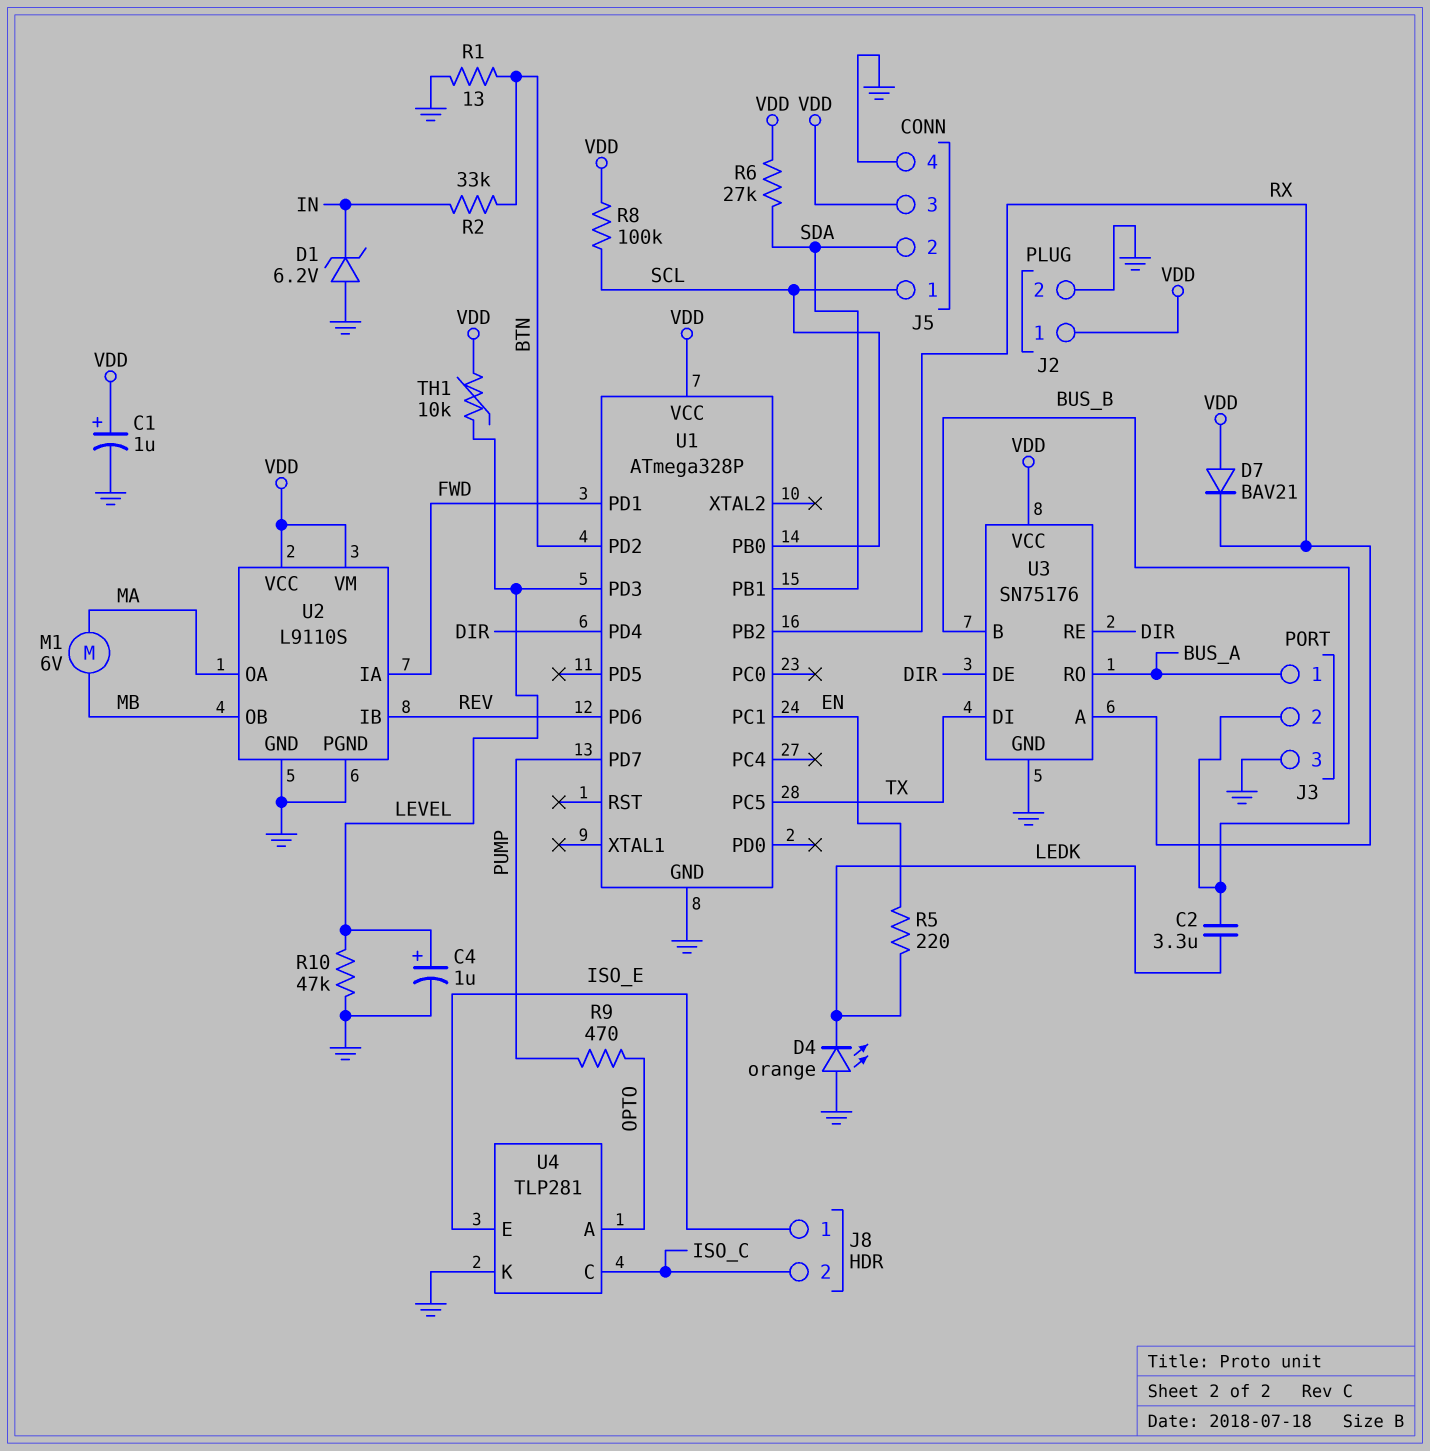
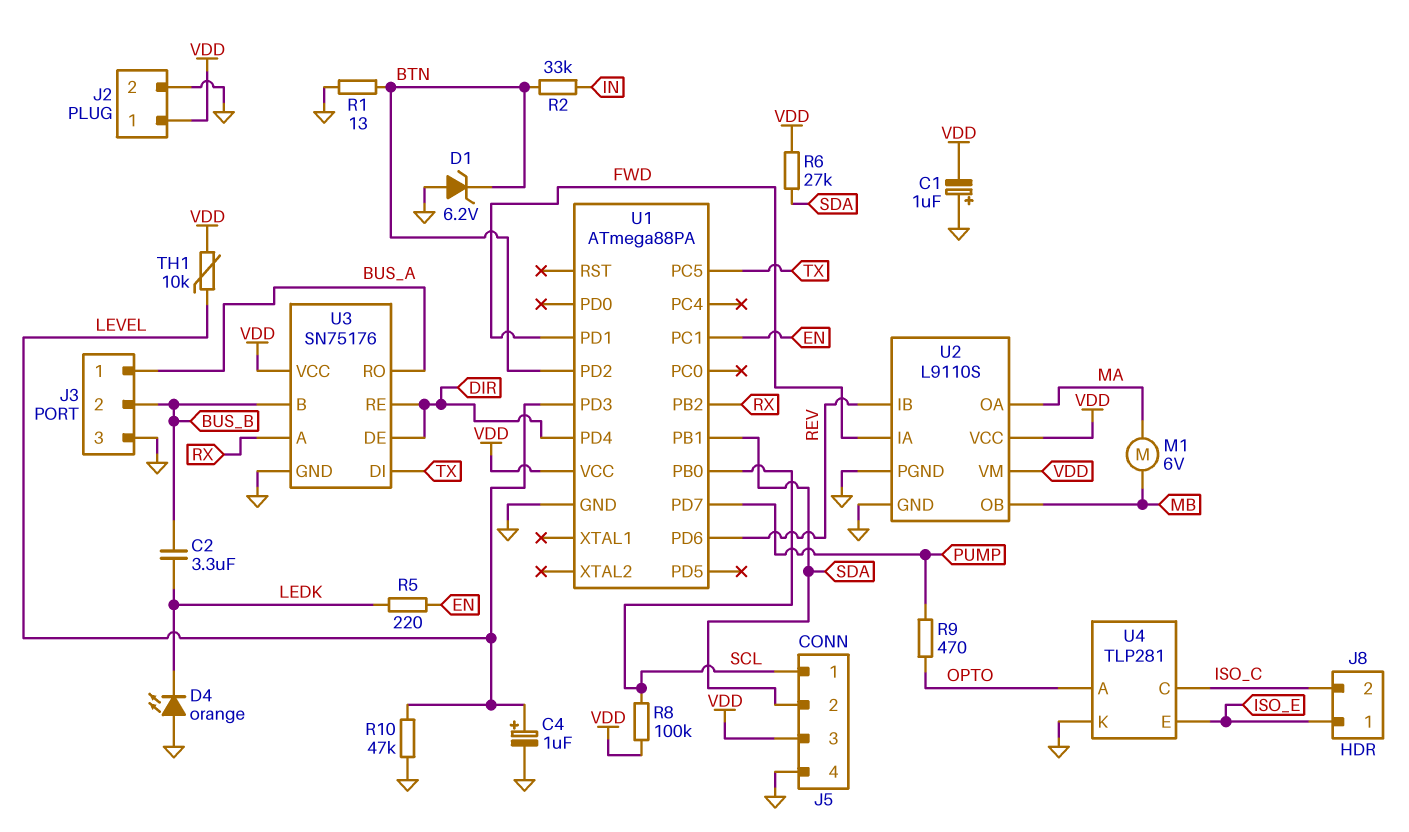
C1: 1uF (plus VDD, minus GND) -> 1uF (plus GND, minus VDD)
D1: zener 6.2V (A GND, K IN) -> zener 6.2V (A GND, K BTN)
D7: diode BAV21 (A VDD, K RX) -> none
U1: ATmega328P -> ATmega88PA

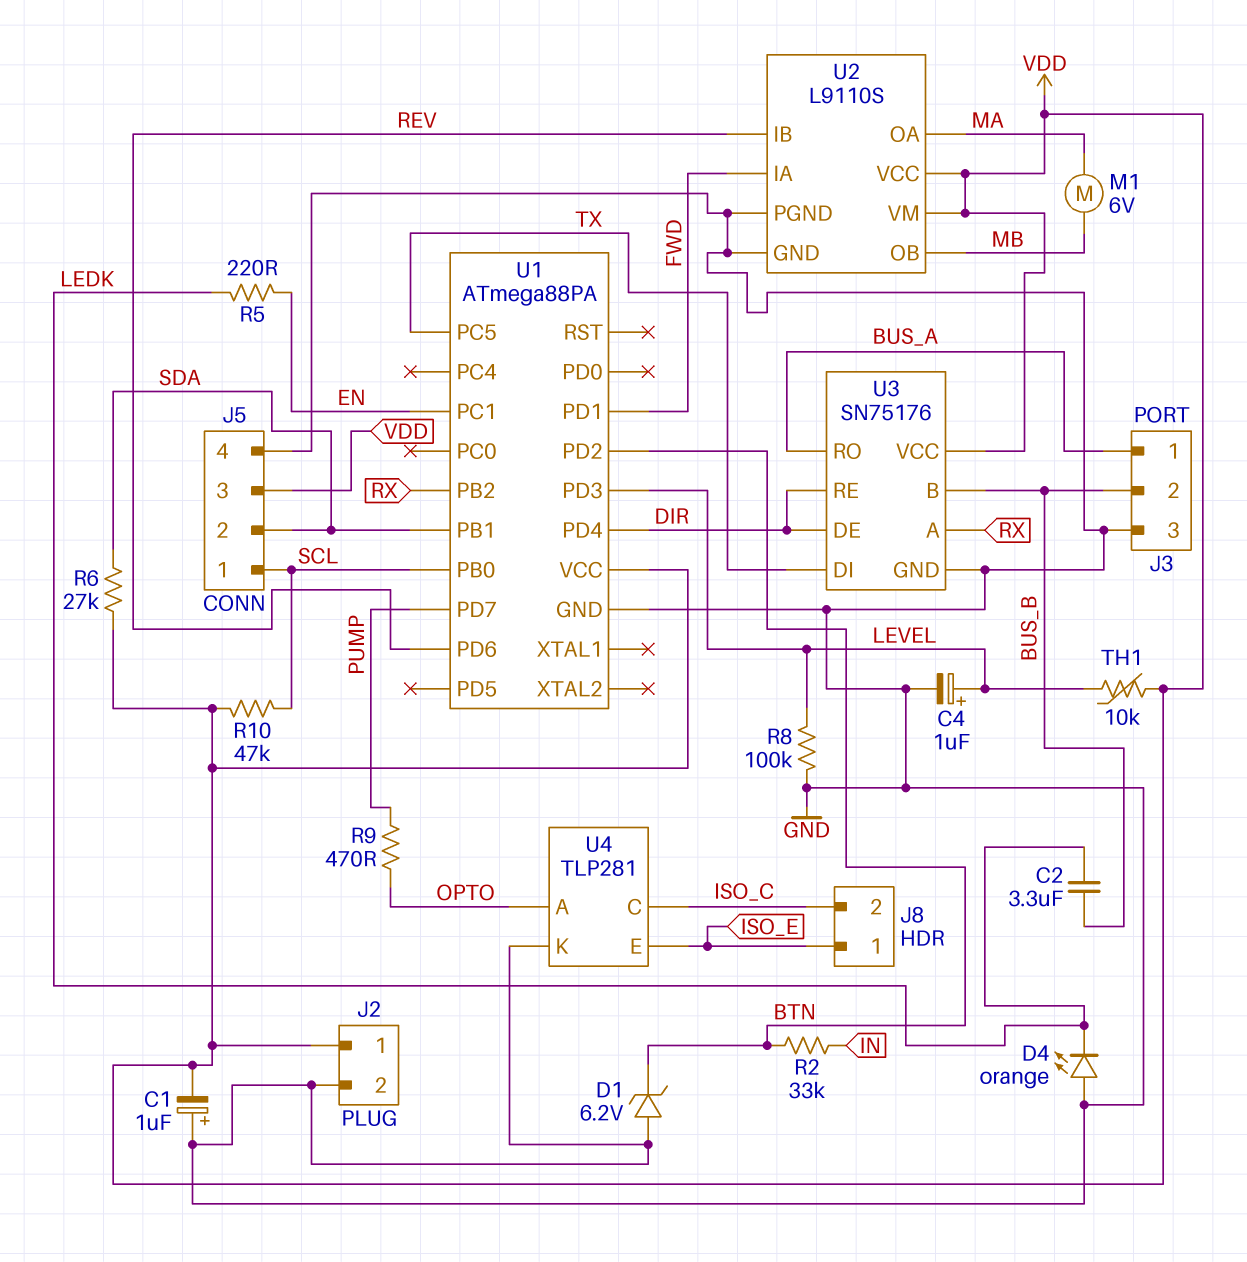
R1: 13 (BTN, GND) -> none
R8: 100k (SCL, VDD) -> 100k (GND, LEVEL)
R10: 47k (GND, LEVEL) -> 47k (SCL, VDD)

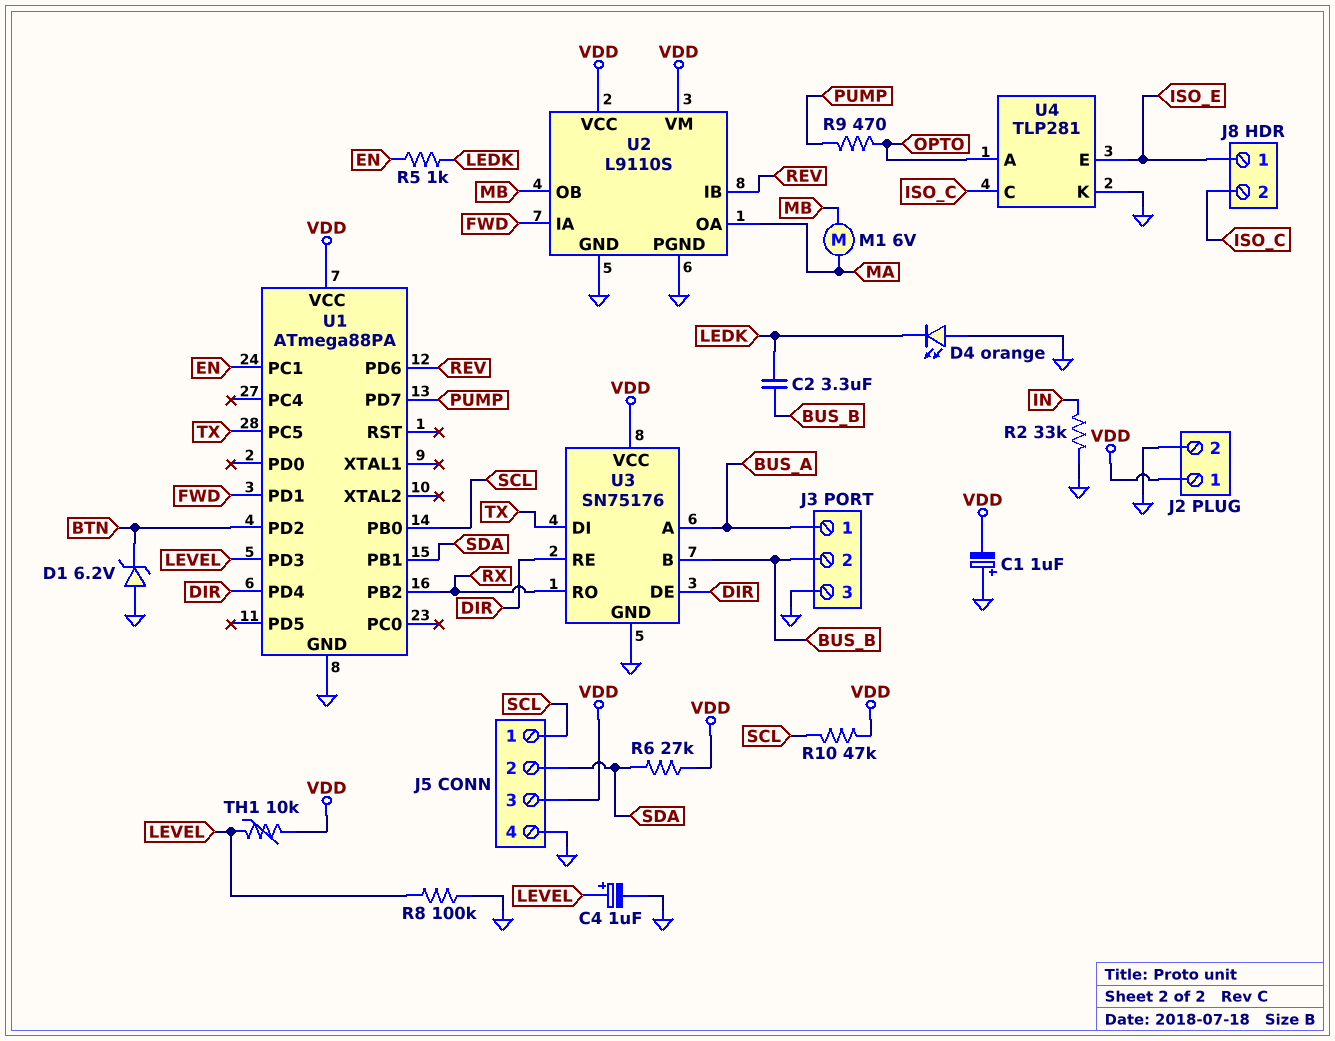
R2: 33k (BTN, IN) -> 33k (GND, IN)
R5: 220 (EN, LEDK) -> 1k (EN, LEDK)
U3 pin A: RX -> BUS_A
U3 pin RO: BUS_A -> RX

